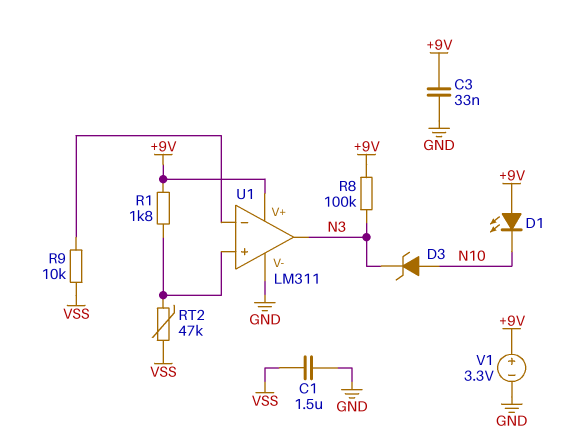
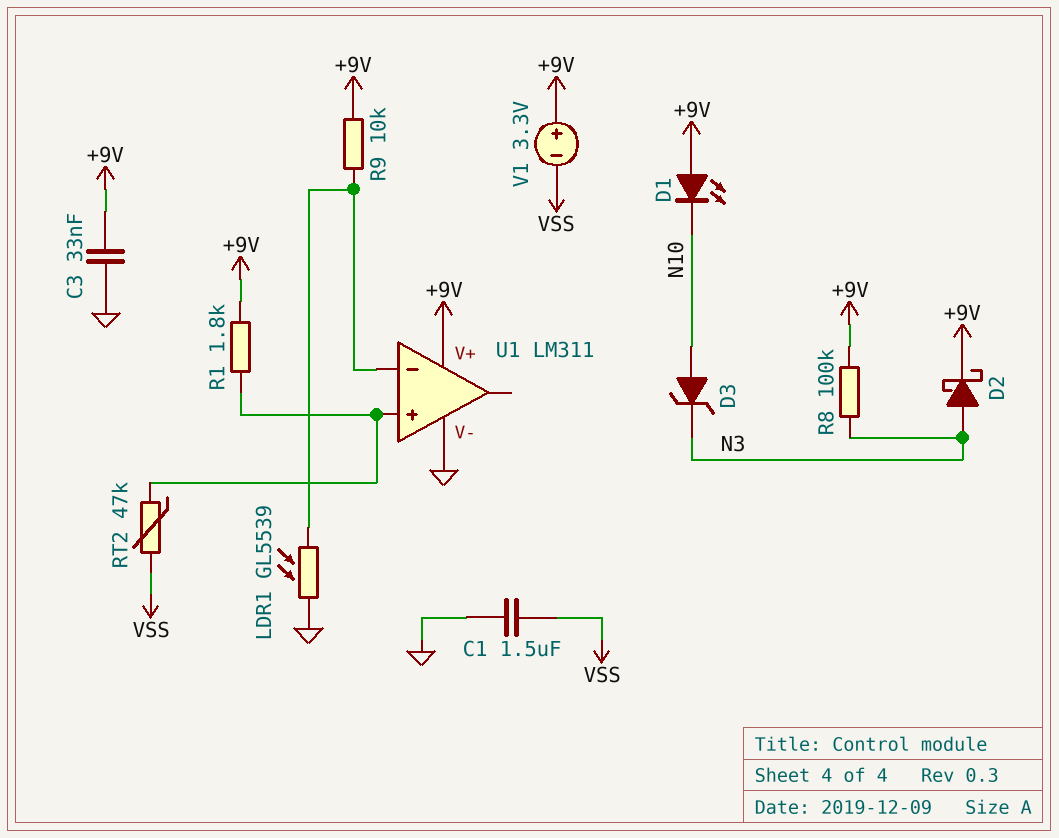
D2: none -> schottky (A N3, K +9V)
LDR1: none -> GL5539 (GND, U1/in-)
R9: 10k (U1/in-, VSS) -> 10k (+9V, U1/in-)
U1 pin out: N3 -> none
V1: 3.3V (plus +9V, minus GND) -> 3.3V (plus +9V, minus VSS)

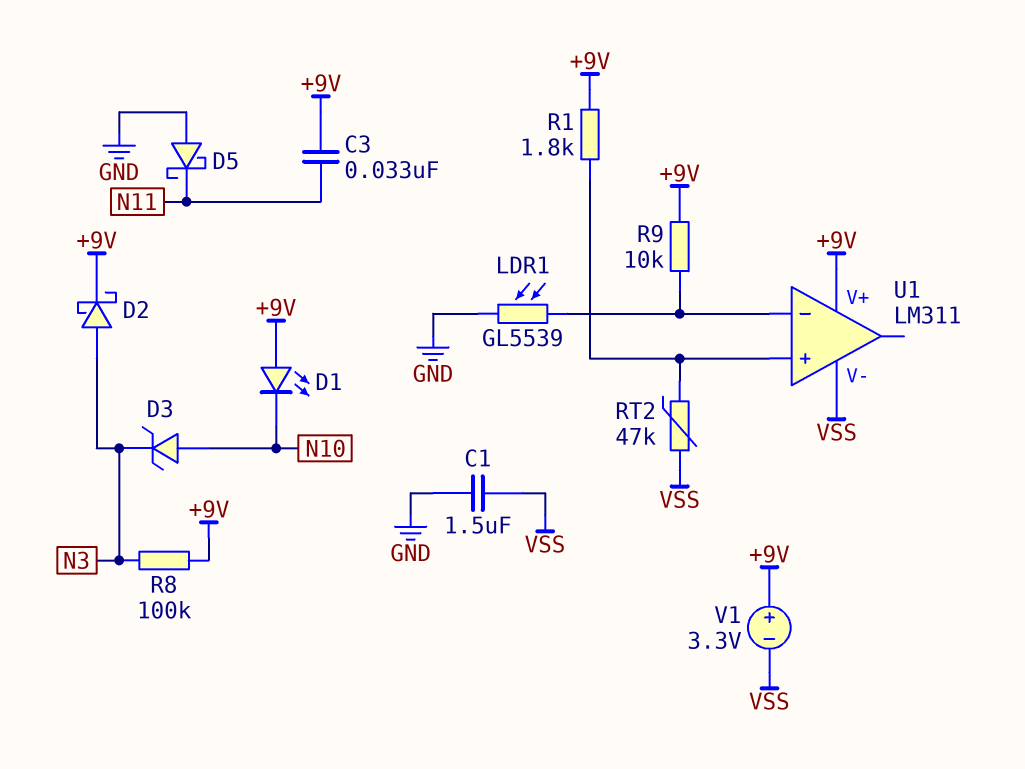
C3: 33nF (+9V, GND) -> 33nF (+9V, N11)
D5: none -> schottky (A GND, K N11)
U1 pin V-: GND -> VSS

